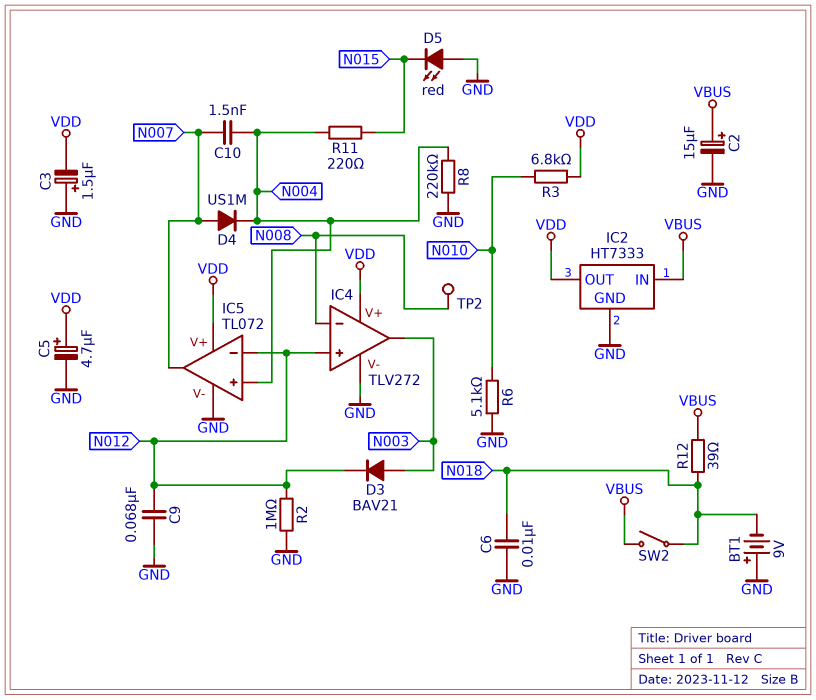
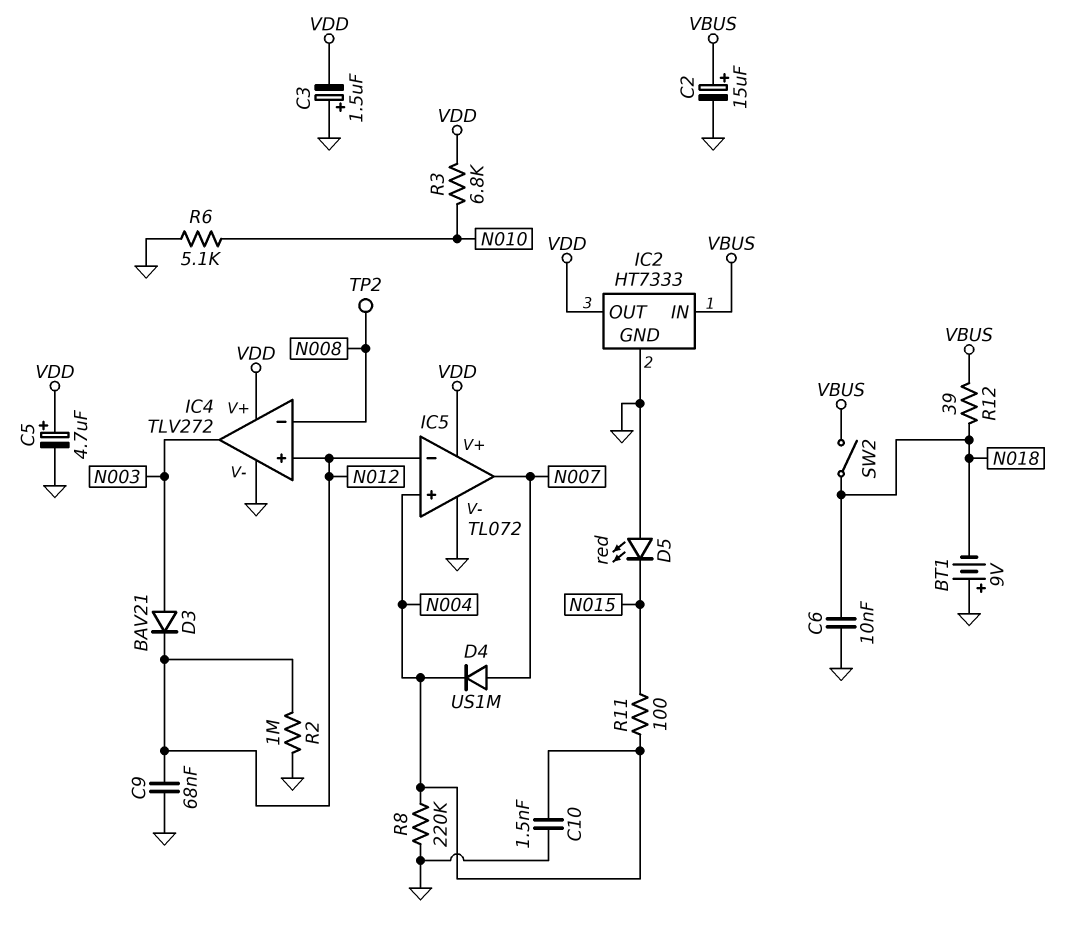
C10: 1.5nF (N004, N007) -> 1.5nF (GND, N004)
R11: 220 (N004, N015) -> 100 (N004, N015)

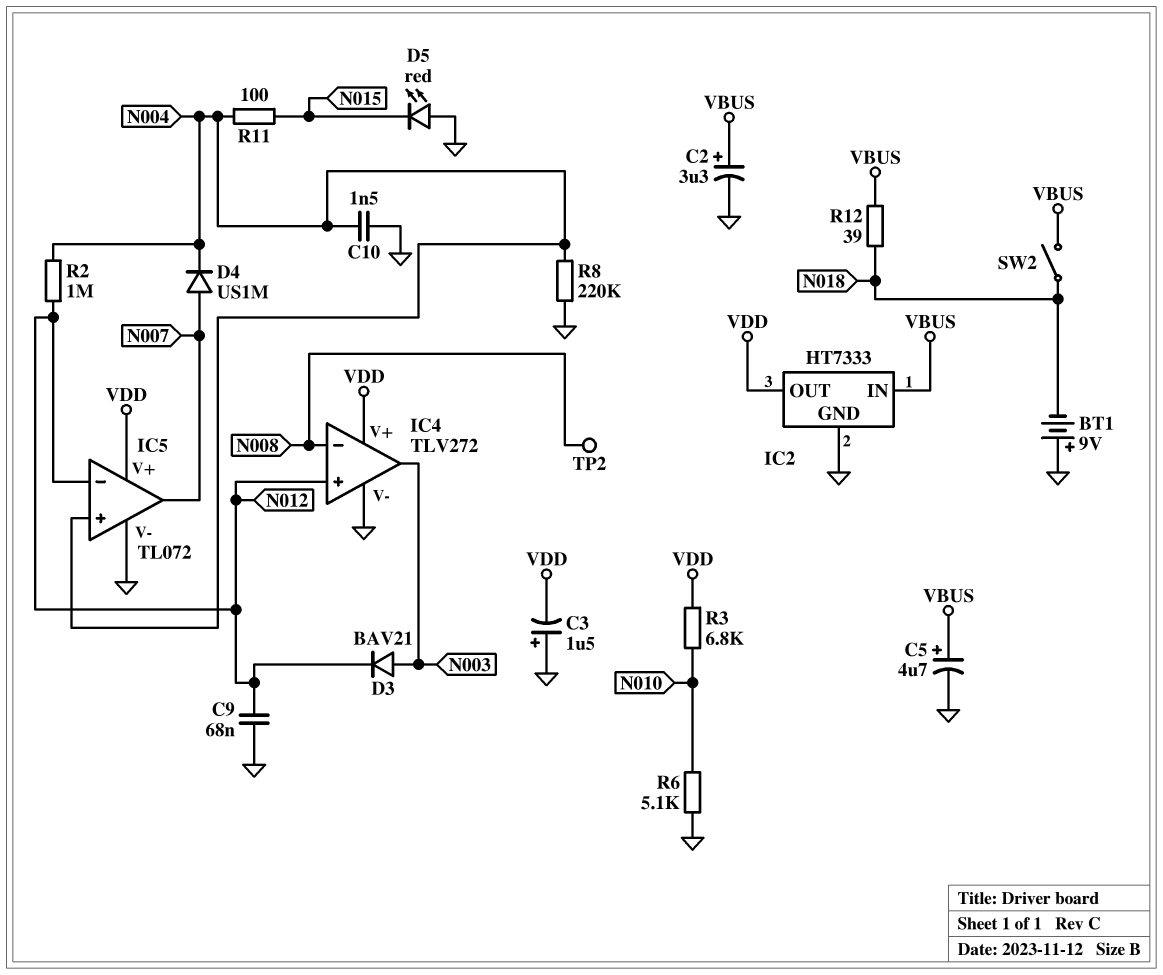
C2: 15uF (plus VBUS, minus GND) -> 3.3uF (plus VBUS, minus GND)
C5: 4.7uF (plus VDD, minus GND) -> 4.7uF (plus VBUS, minus GND)
C6: 10nF (GND, N018) -> none
R2: 1M (GND, N012) -> 1M (N004, N012)

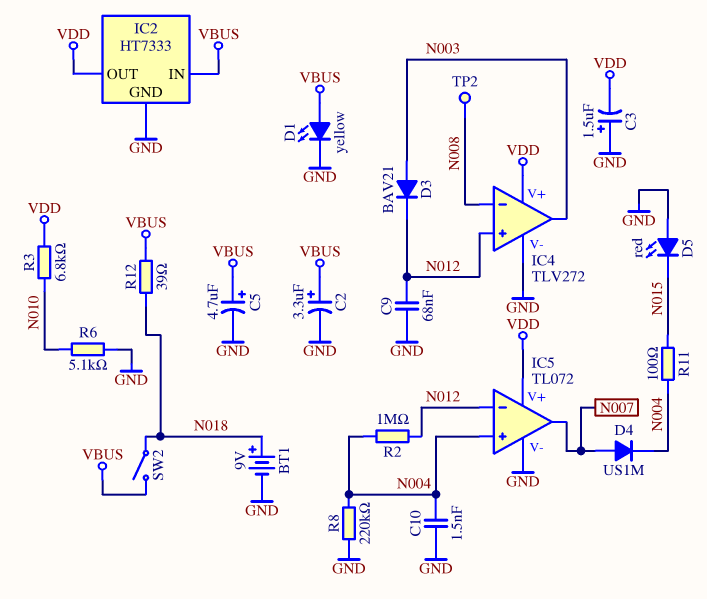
BT1: 9V (plus GND, minus N018) -> 9V (plus N018, minus GND)
D1: none -> LED yellow (A VBUS, K GND)

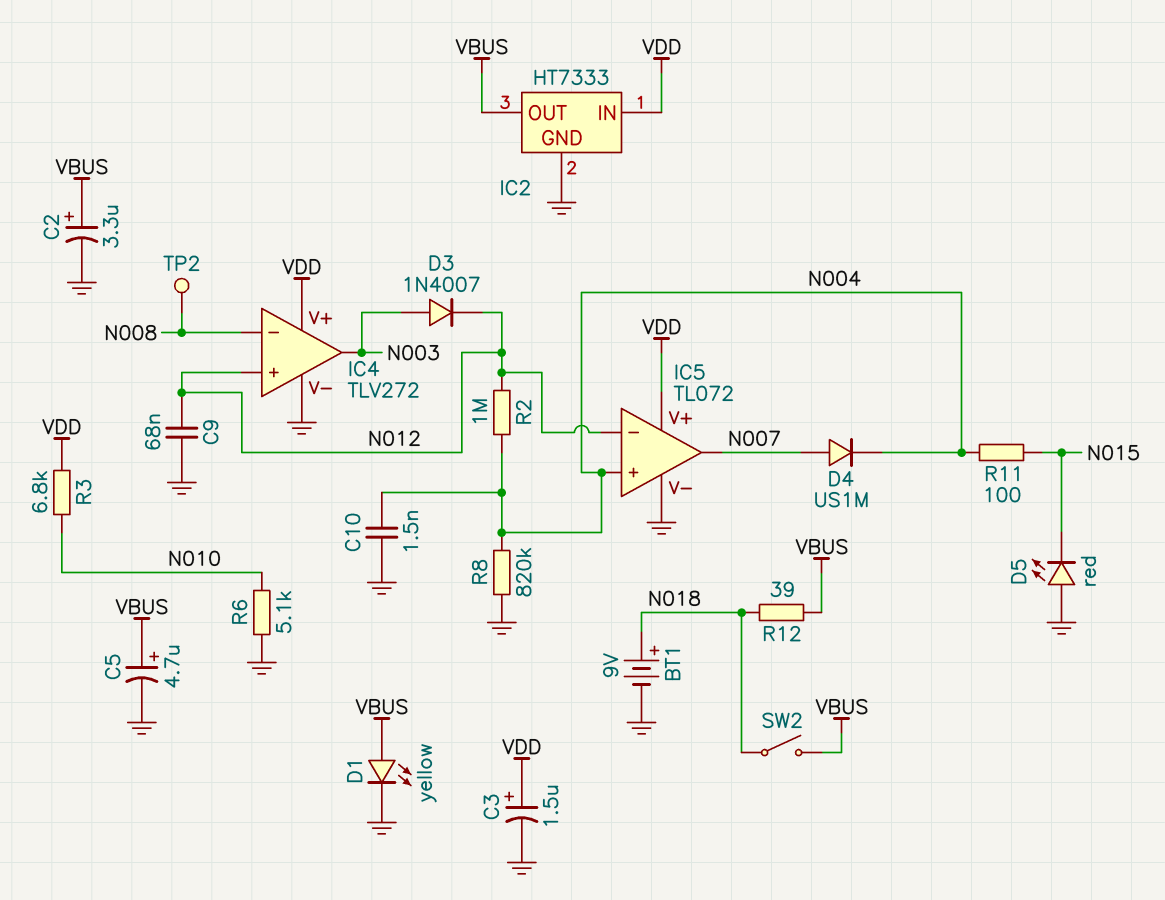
C3: 1.5uF (plus GND, minus VDD) -> 1.5uF (plus VDD, minus GND)
D3: diode BAV21 (A N003, K N012) -> diode 1N4007 (A N003, K N012)
IC2 pin IN: VBUS -> VDD
IC2 pin OUT: VDD -> VBUS
R8: 220k (GND, N004) -> 820k (GND, N004)

